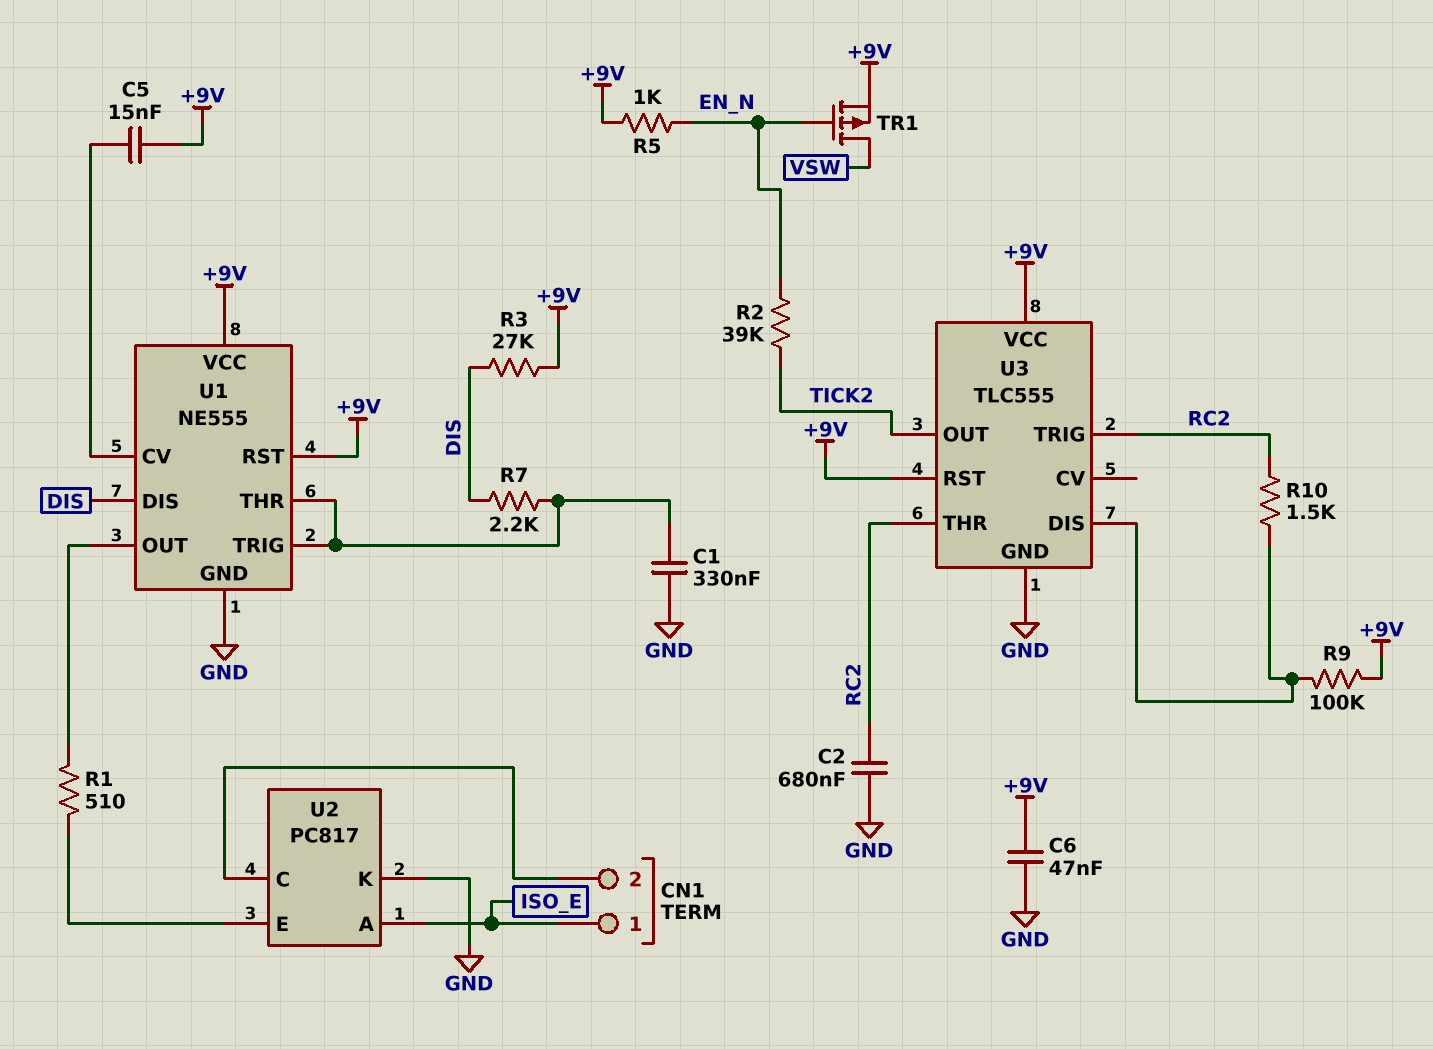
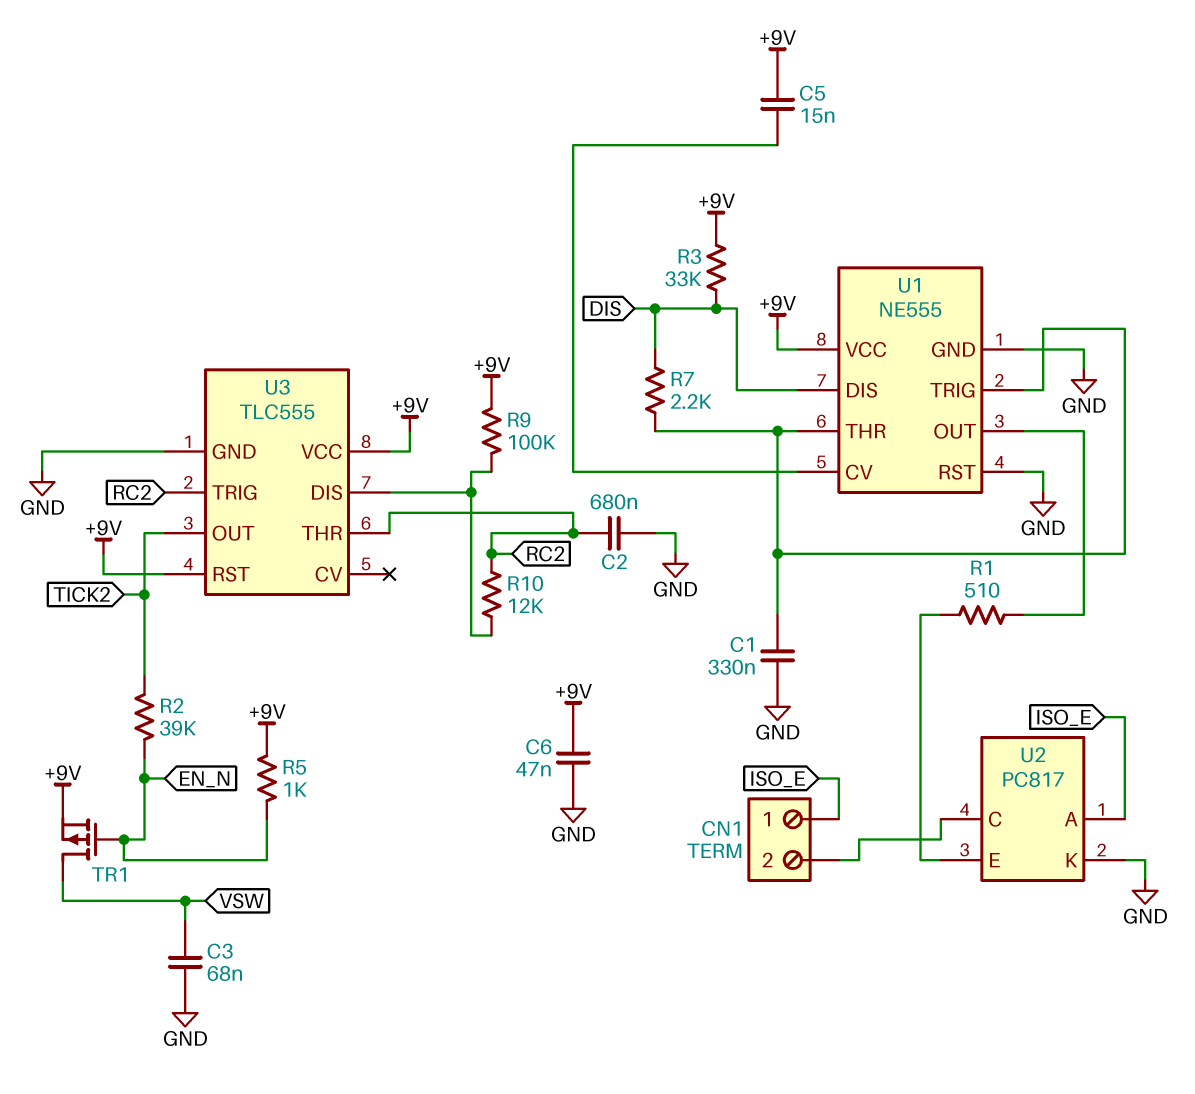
C3: none -> 68nF (GND, VSW)
R3: 27k (+9V, DIS) -> 33k (+9V, DIS)
R10: 1.5k (RC2, U3/DIS) -> 12k (RC2, U3/DIS)
U1 pin RST: +9V -> GND

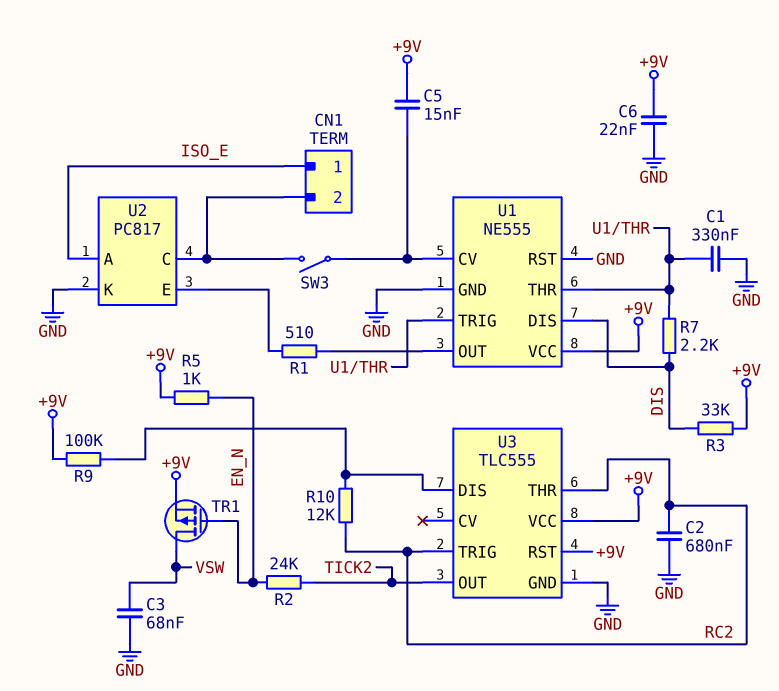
C6: 47nF (+9V, GND) -> 22nF (+9V, GND)
R2: 39k (EN_N, TICK2) -> 24k (EN_N, TICK2)
SW3: none -> switch (CN1/2, U1/CV)

